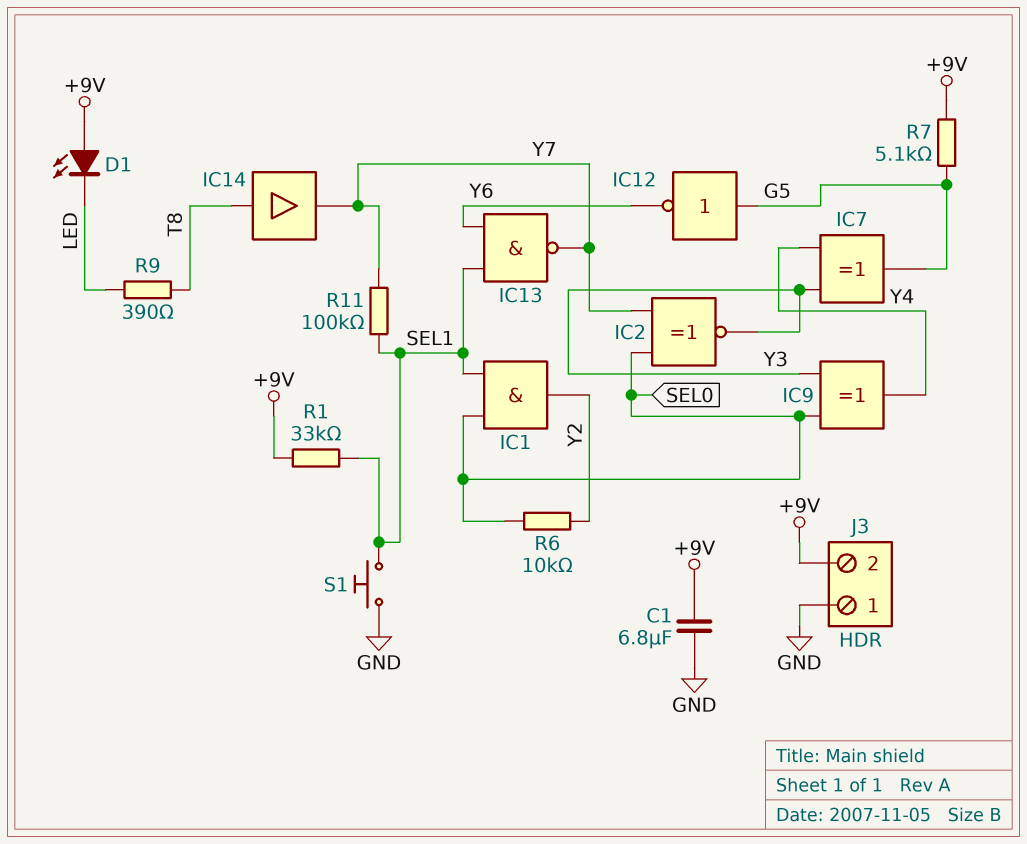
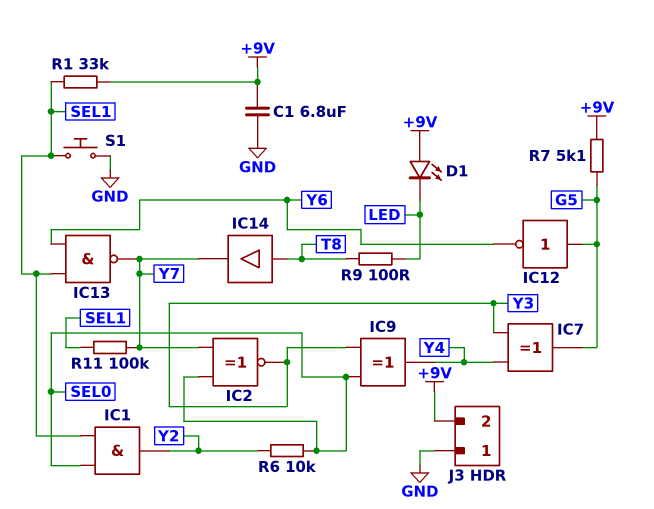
R9: 390 (LED, T8) -> 100 (LED, T8)

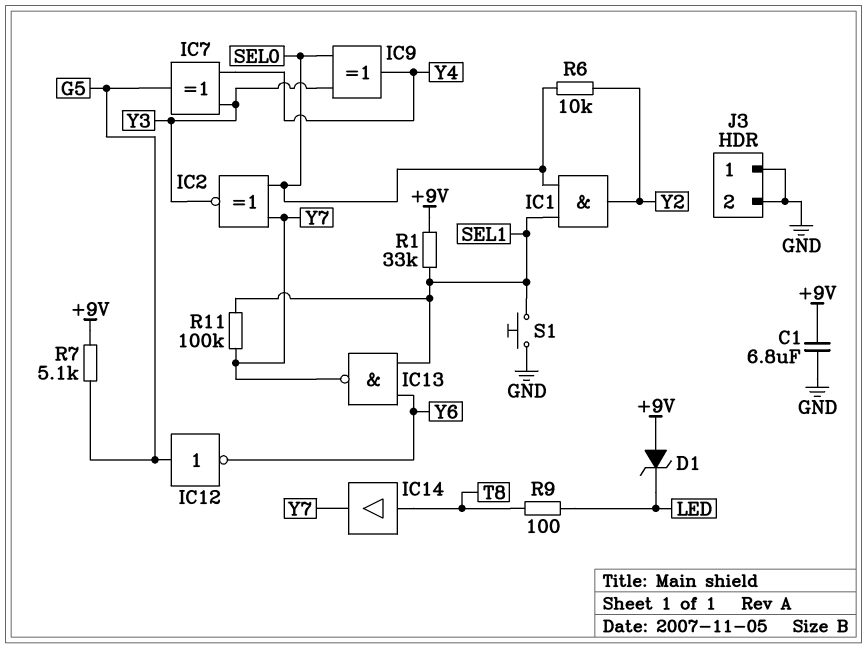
D1: LED (A +9V, K LED) -> zener (A +9V, K LED)
J3 pin 2: +9V -> GND

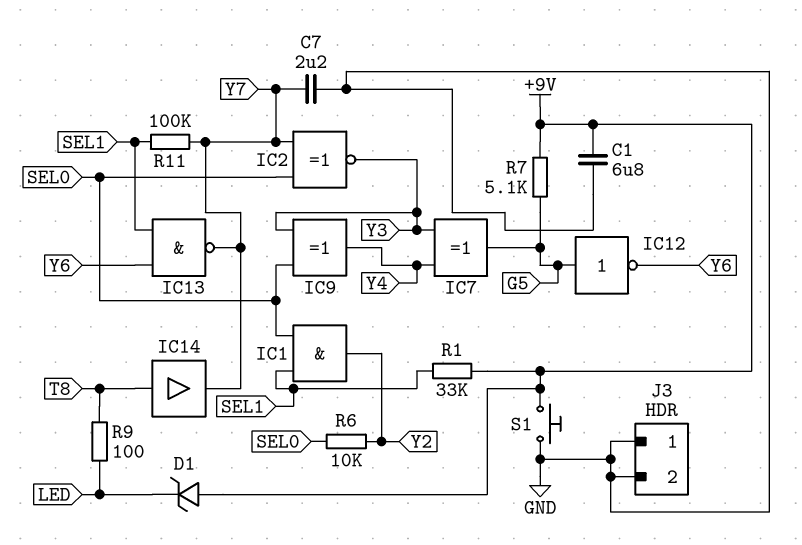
C7: none -> 2.2uF (GND, Y7)
S1: button (GND, SEL1) -> button (+9V, GND)

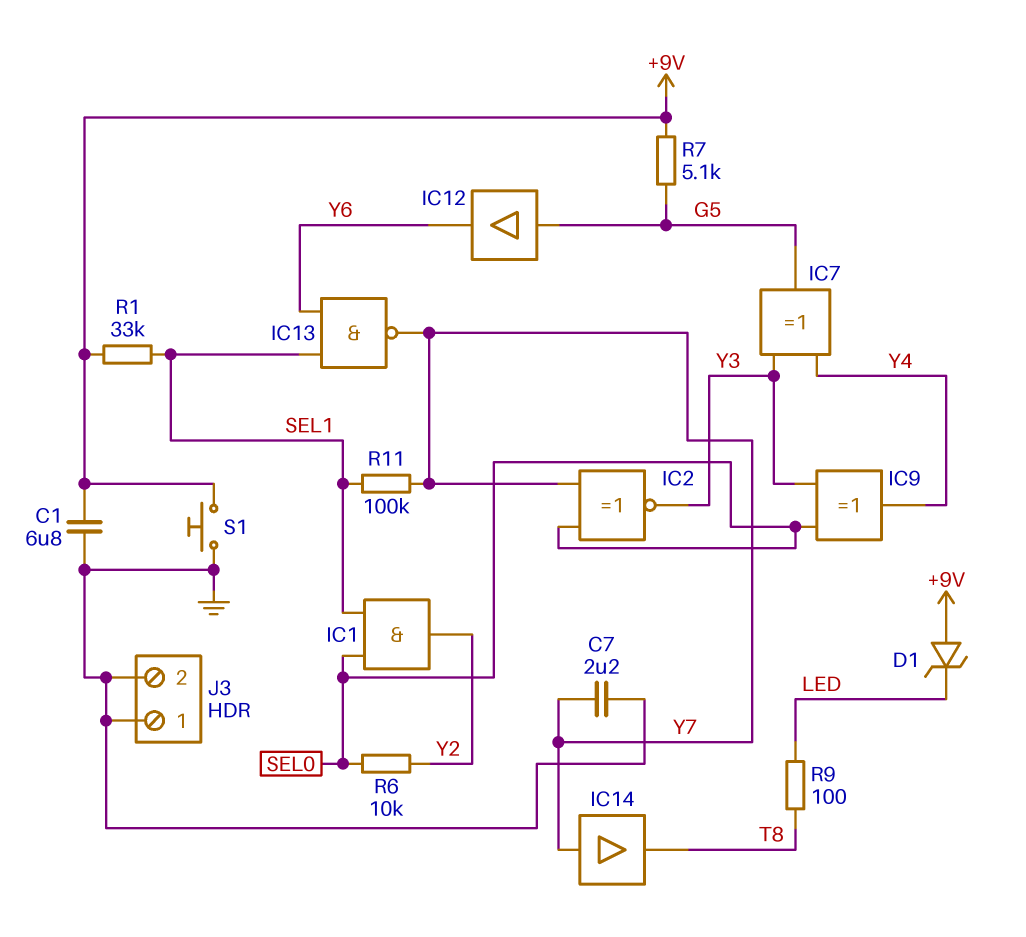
IC12: NOT (in G5, out Y6) -> buffer (in G5, out Y6)
IC14: buffer (in T8, out Y7) -> buffer (in Y7, out T8)

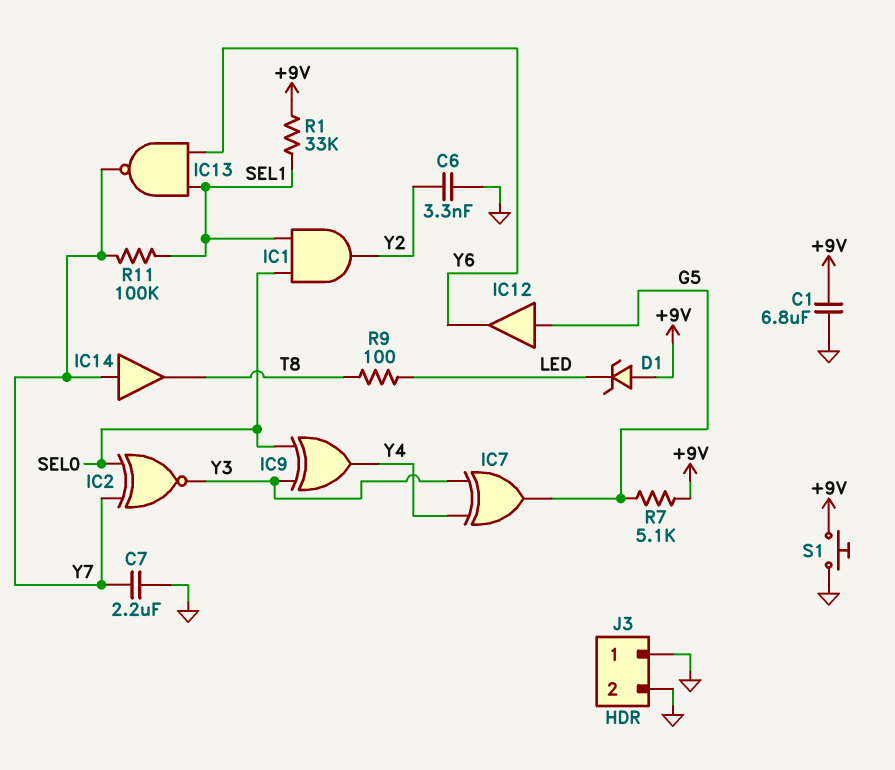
C6: none -> 3.3nF (GND, Y2)
R6: 10k (SEL0, Y2) -> none

